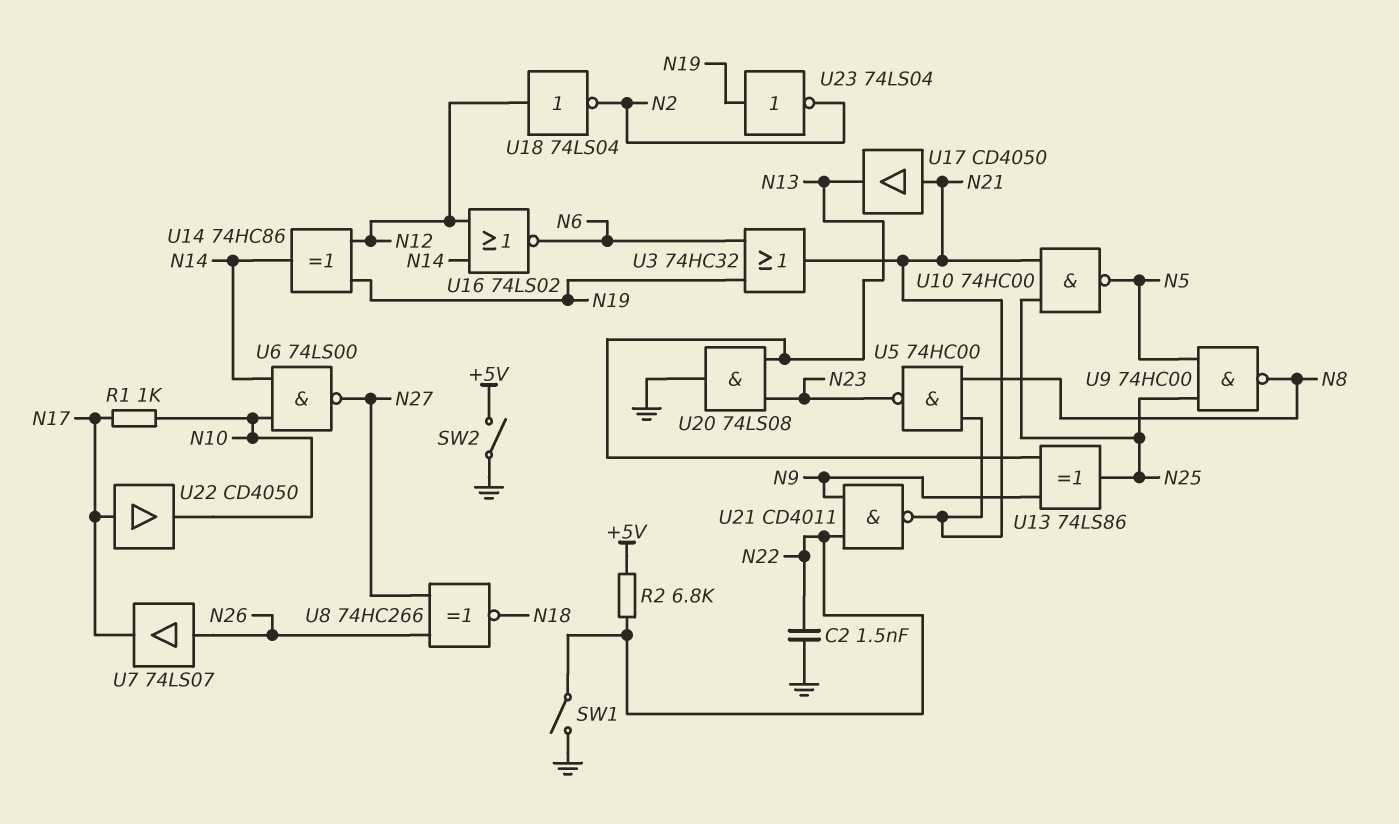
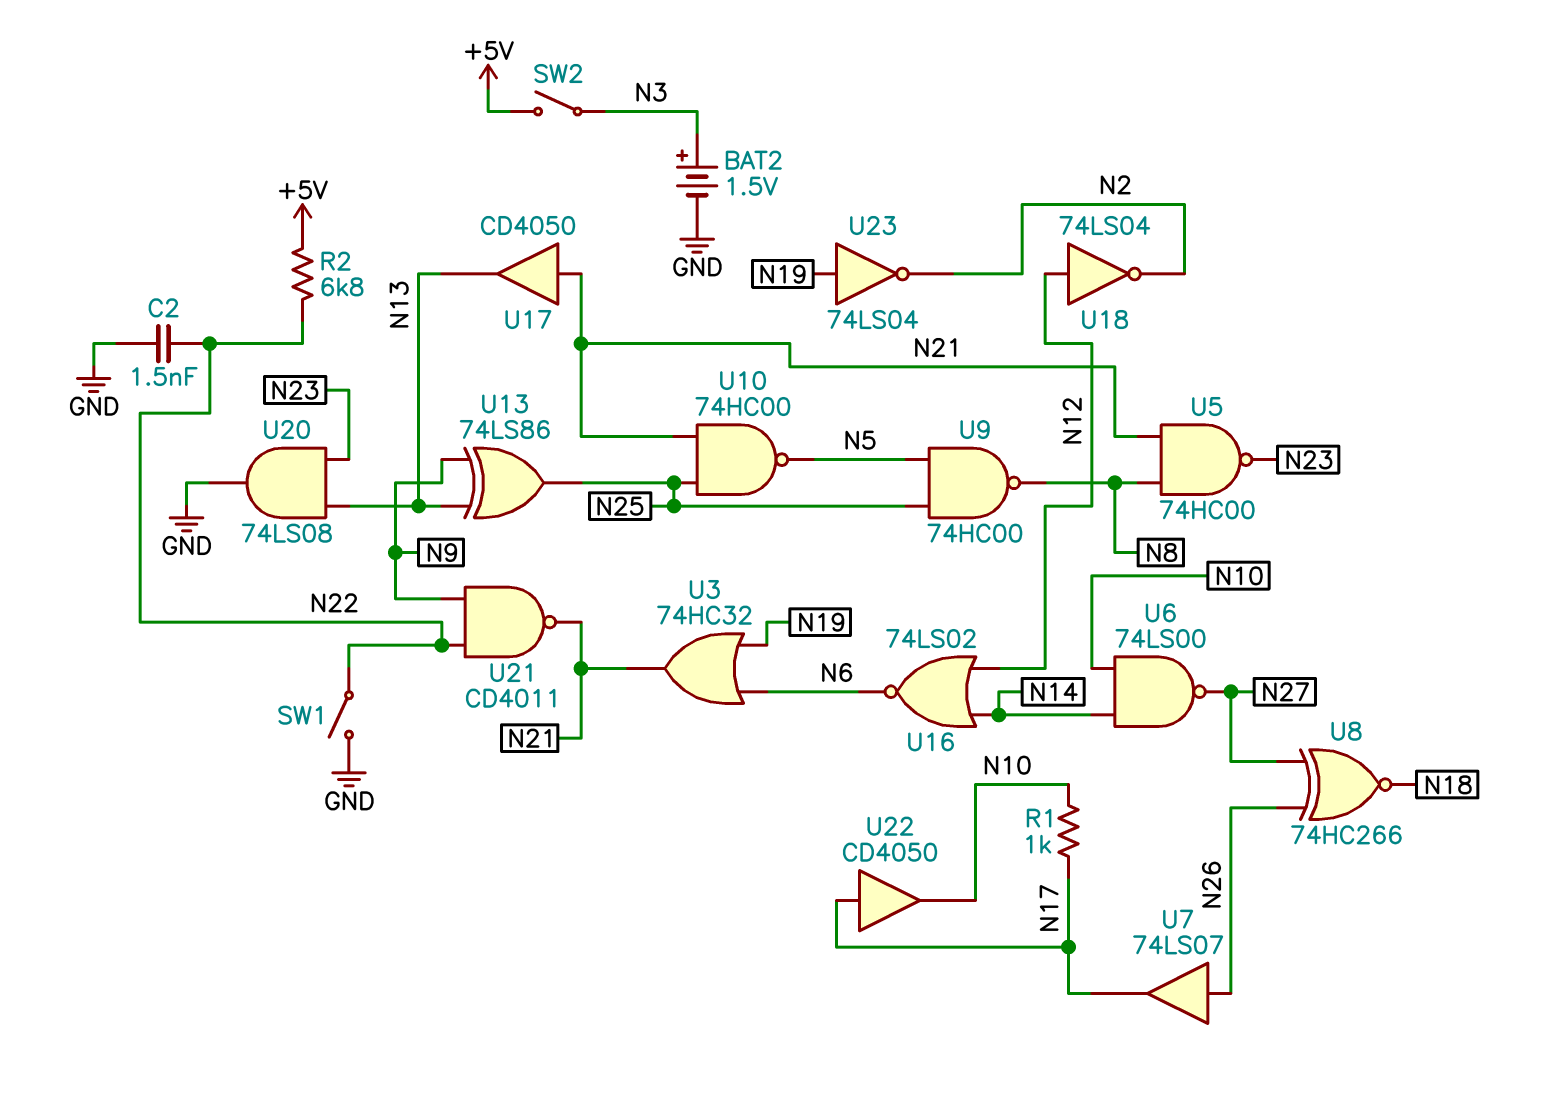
BAT2: none -> 1.5V (plus N3, minus GND)
SW2: switch (+5V, GND) -> switch (+5V, N3)
U14: XOR 74HC86 (in N12, in N19, out N14) -> none

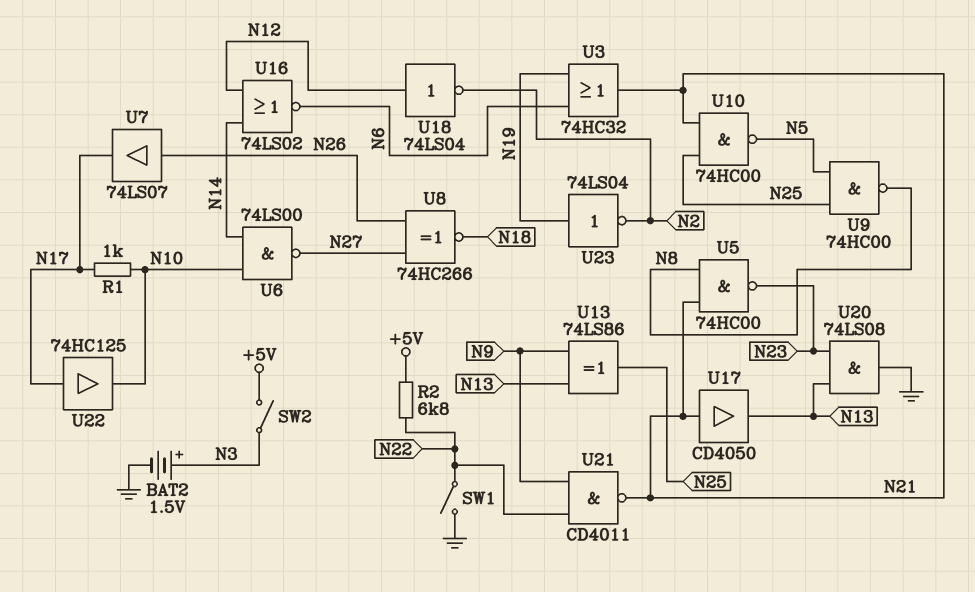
C2: 1.5nF (GND, N22) -> none
U22: buffer CD4050 (in N17, out N10) -> buffer 74HC125 (in N17, out N10)

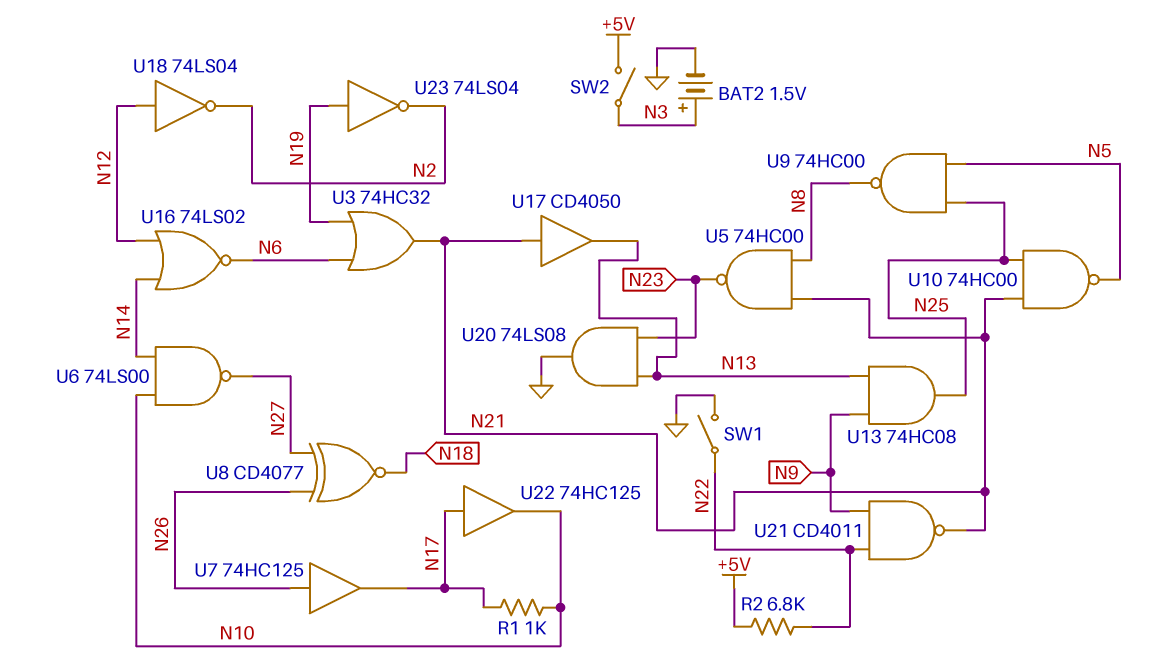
U7: buffer 74LS07 (in N26, out N17) -> buffer 74HC125 (in N26, out N17)
U8: XNOR 74HC266 (in N26, in N27, out N18) -> XNOR CD4077 (in N26, in N27, out N18)
U13: XOR 74LS86 (in N9, in N13, out N25) -> AND 74HC08 (in N9, in N13, out N25)

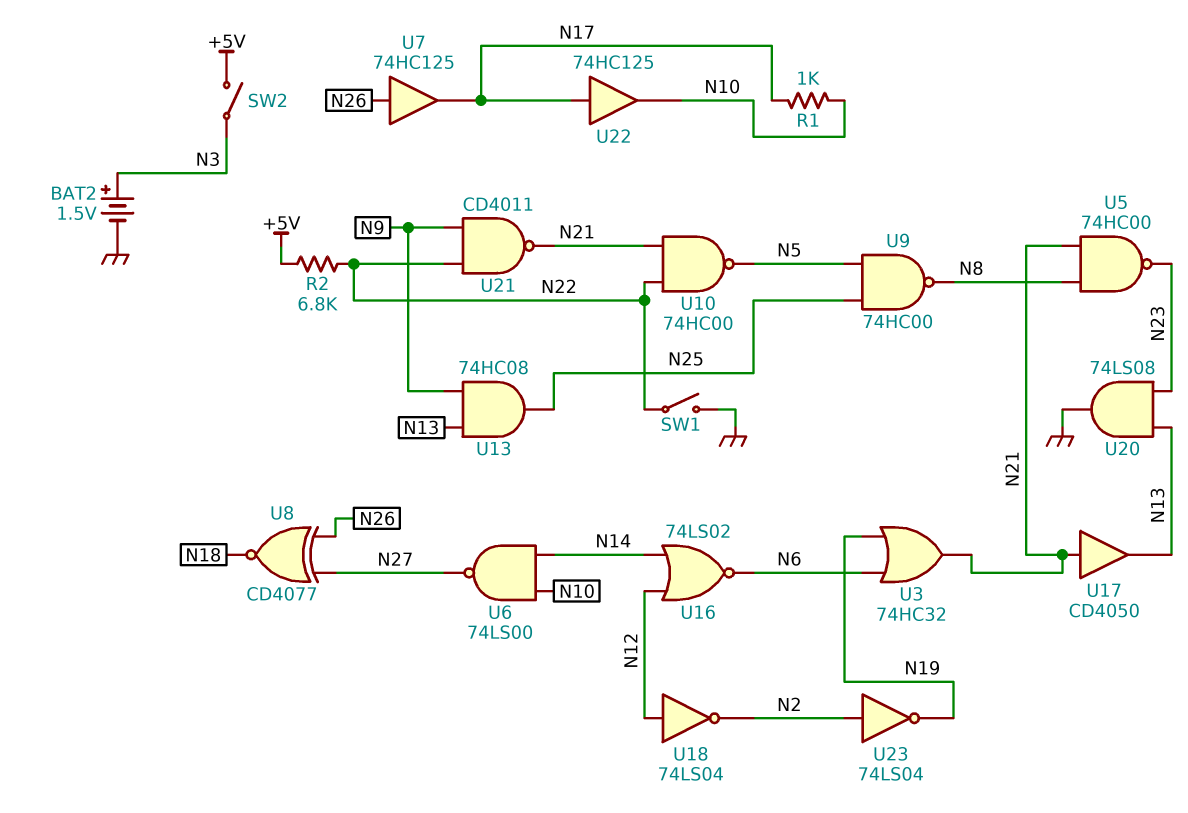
U10: NAND 74HC00 (in N21, in N25, out N5) -> NAND 74HC00 (in N21, in N22, out N5)
U23: NOT 74LS04 (in N19, out N2) -> NOT 74LS04 (in N2, out N19)

